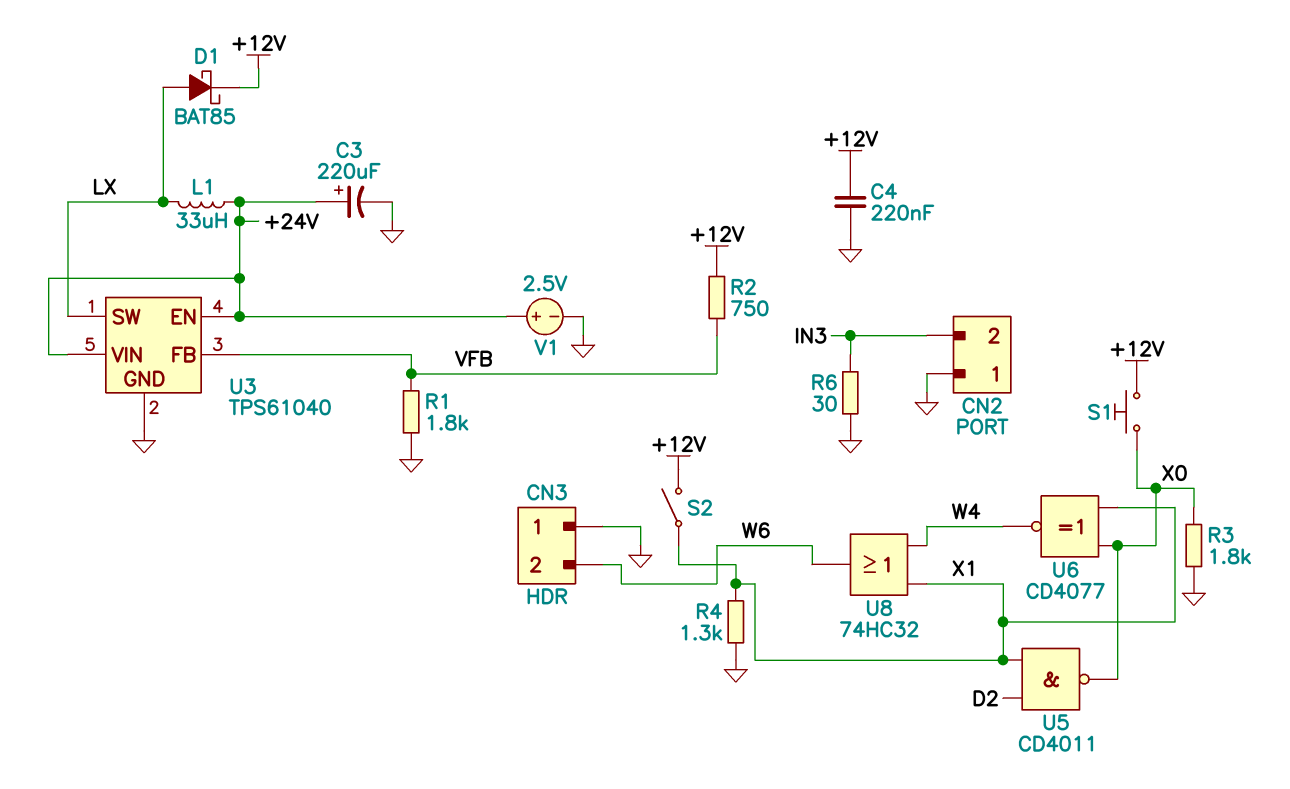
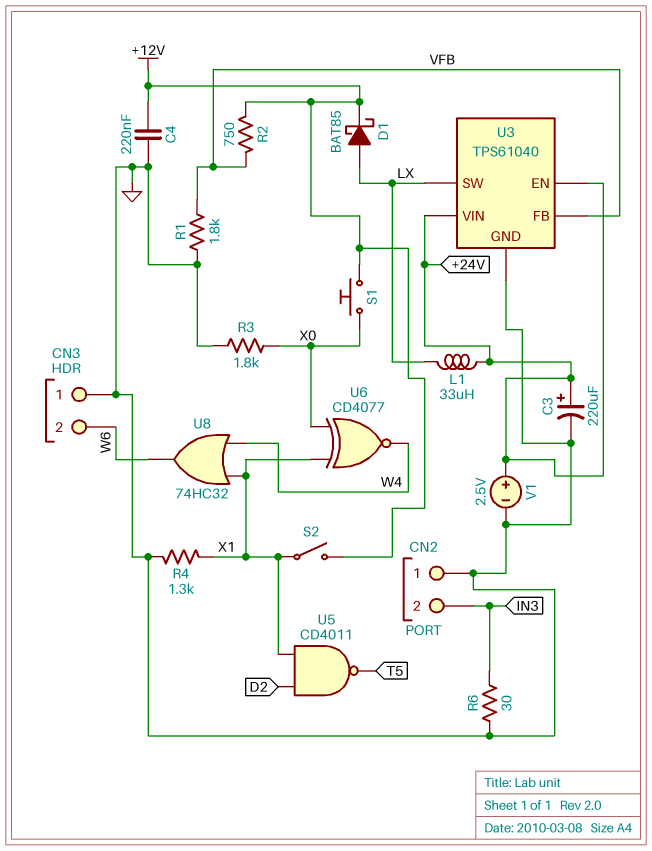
U5: NAND CD4011 (in D2, in X1, out X0) -> NAND CD4011 (in D2, in X1, out T5)

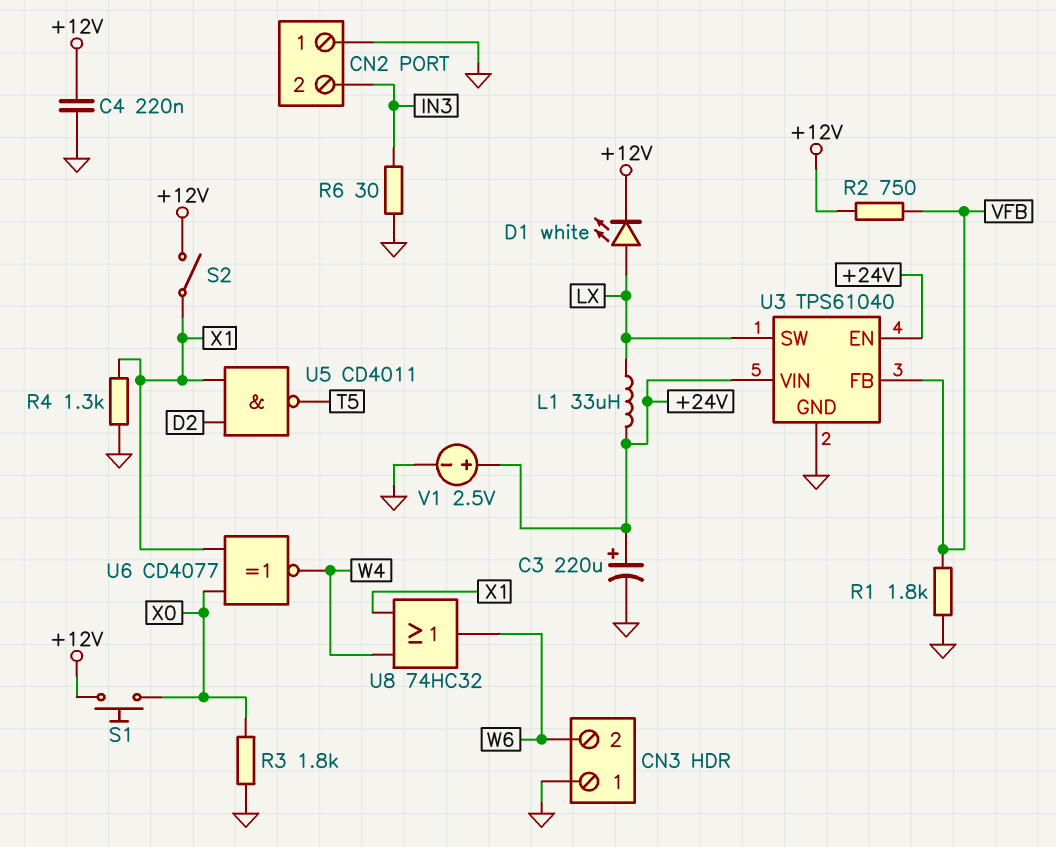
D1: schottky BAT85 (A LX, K +12V) -> LED white (A LX, K +12V)

